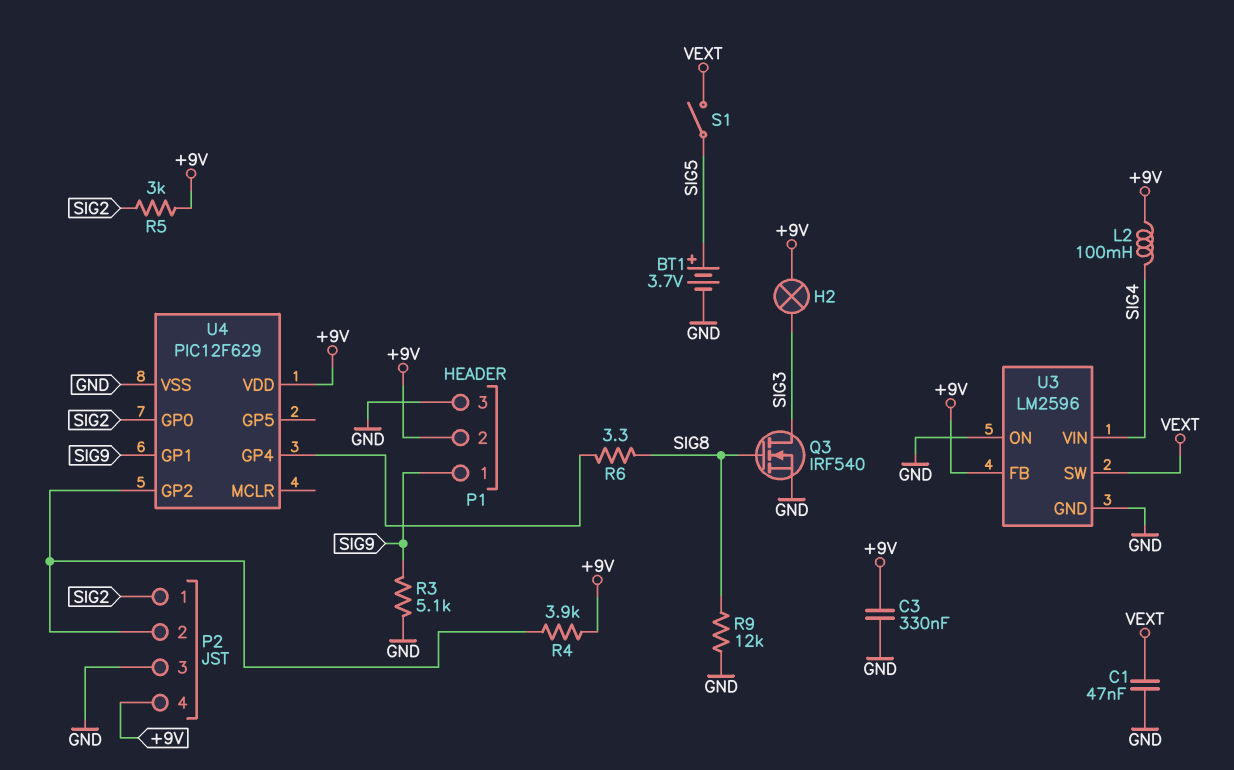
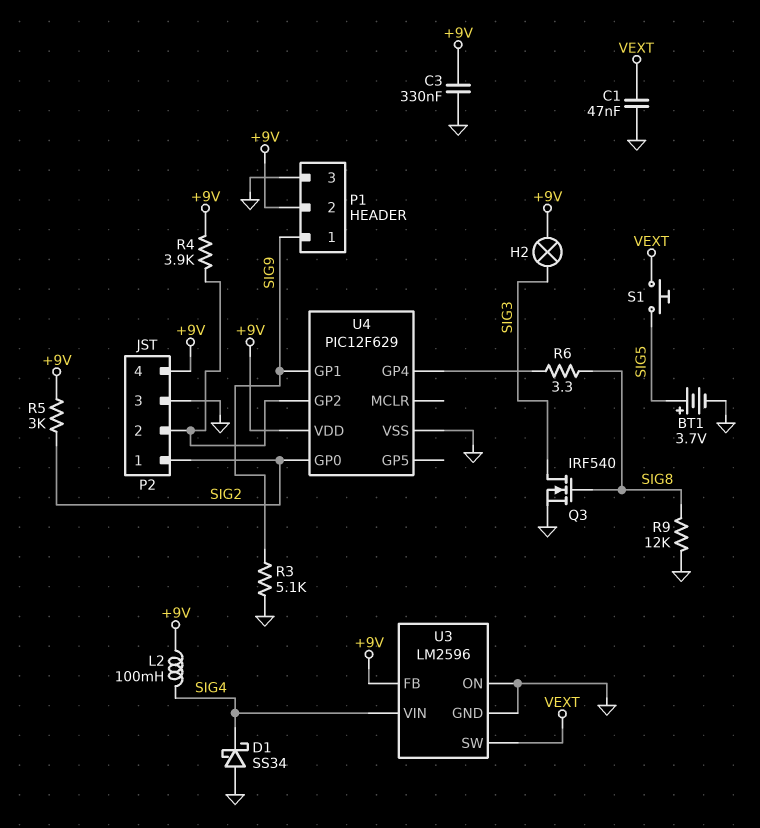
D1: none -> schottky SS34 (A GND, K SIG4)
S1: switch (SIG5, VEXT) -> button (SIG5, VEXT)

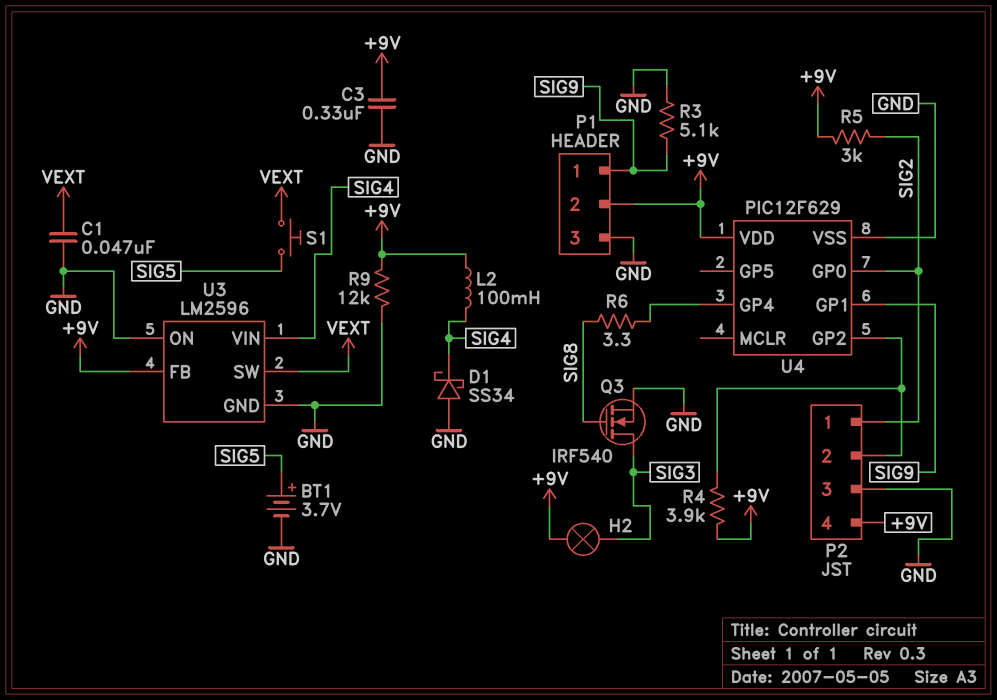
R9: 12k (GND, SIG8) -> 12k (+9V, GND)

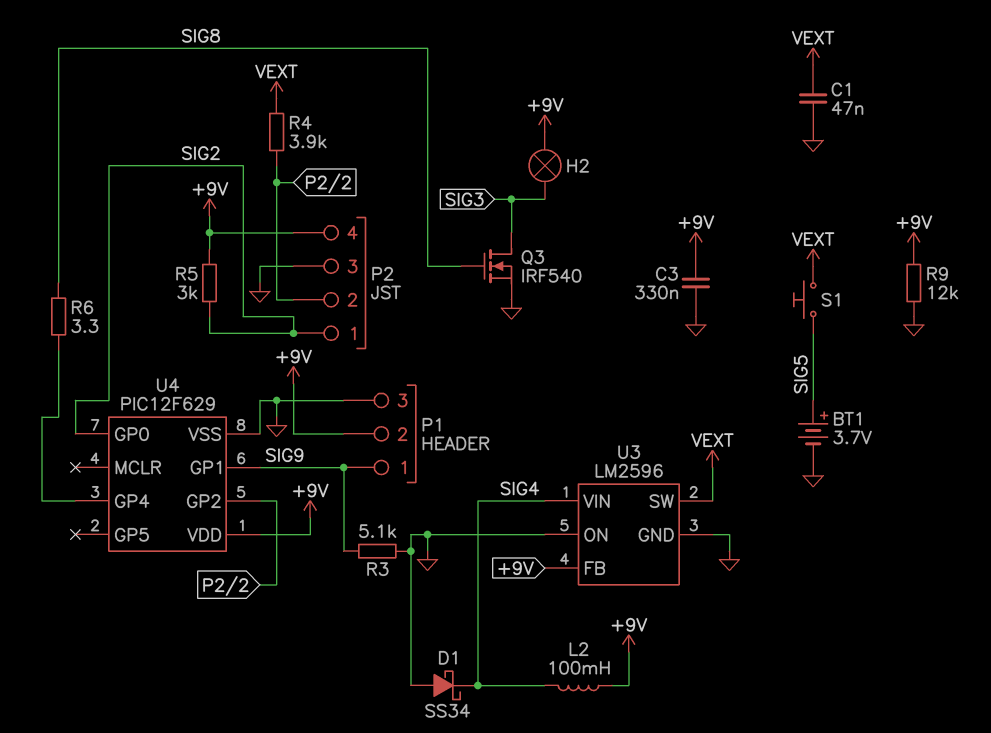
R4: 3.9k (+9V, P2/2) -> 3.9k (P2/2, VEXT)

